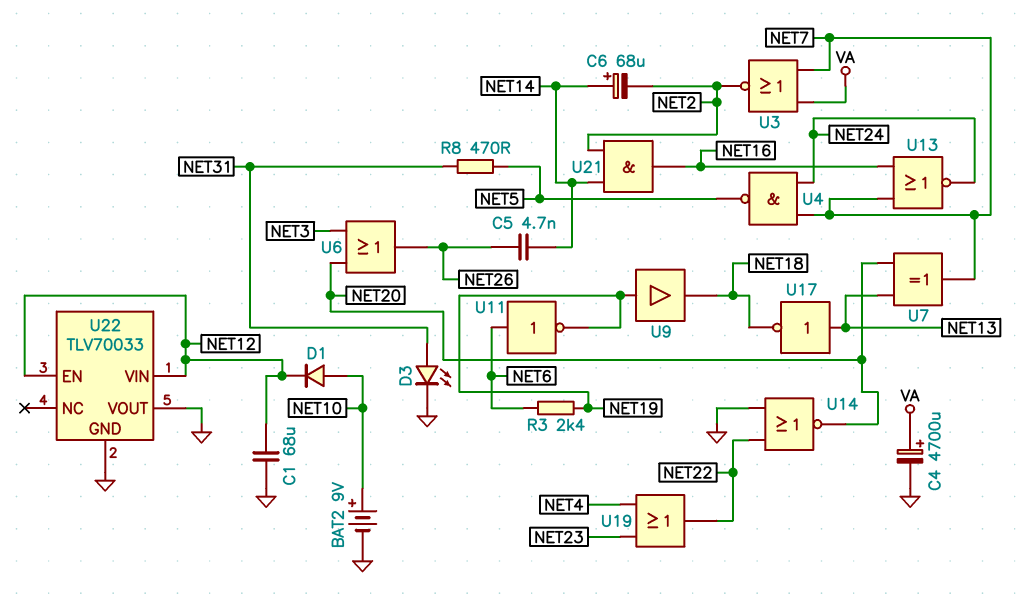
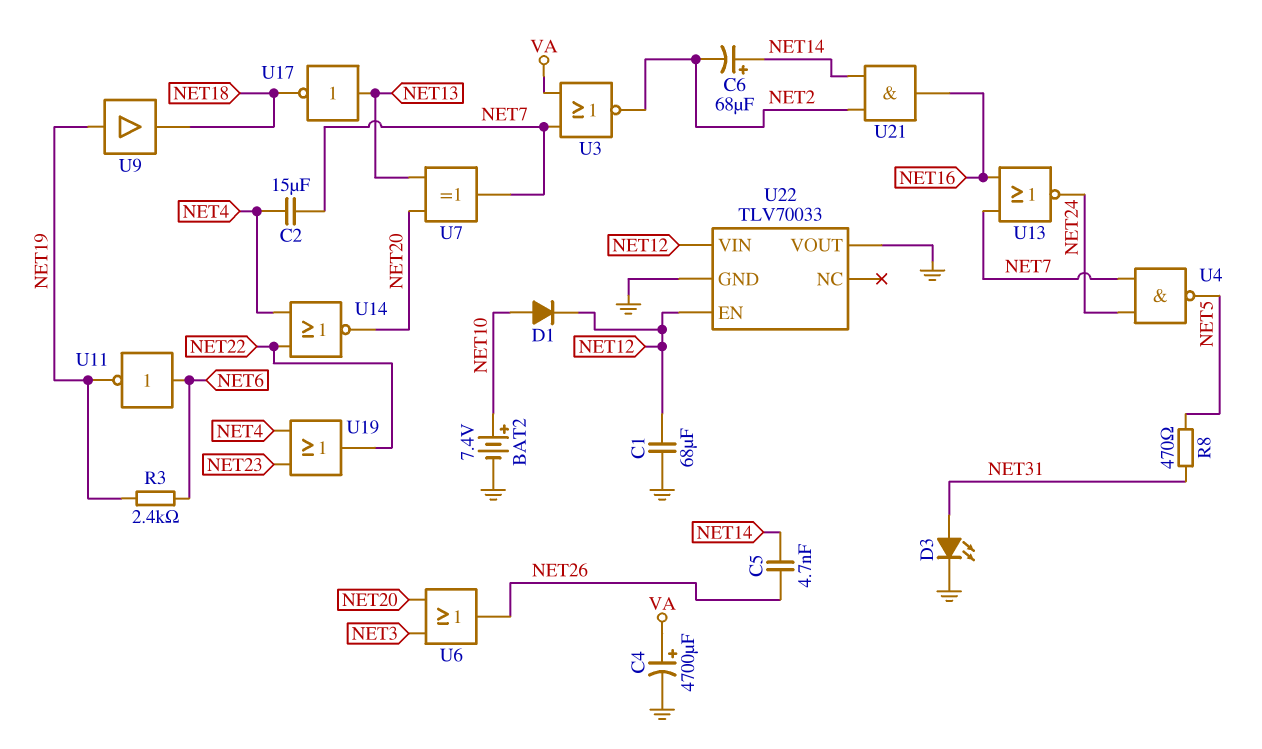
BAT2: 9V (plus NET10, minus GND) -> 7.4V (plus NET10, minus GND)
C2: none -> 15uF (NET4, NET7)
U14: NOR (in GND, in NET22, out NET20) -> NOR (in NET4, in NET22, out NET20)

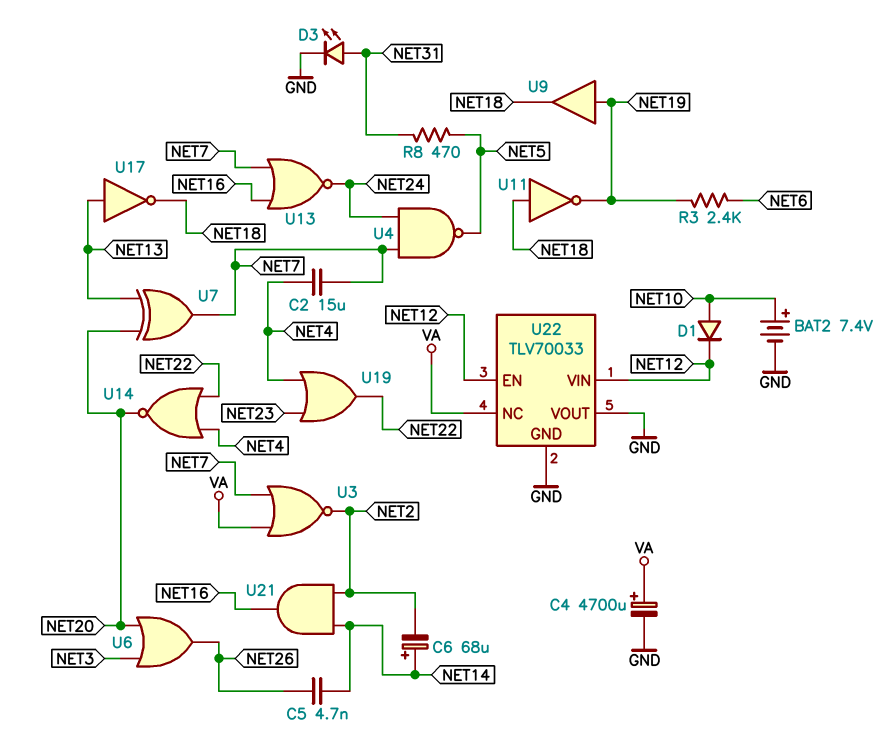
C1: 68uF (GND, NET12) -> none
U11: NOT (in NET6, out NET19) -> NOT (in NET18, out NET19)
U22 pin NC: none -> VA

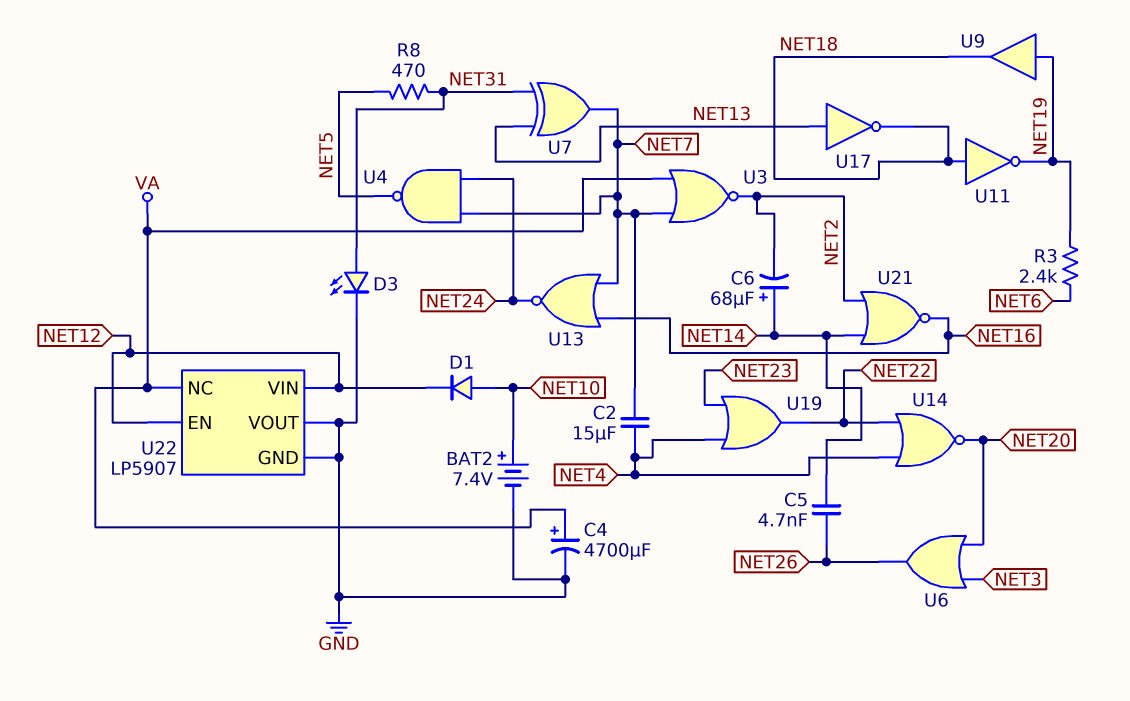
U7: XOR (in NET13, in NET20, out NET7) -> XOR (in NET13, in NET31, out NET7)
U21: AND (in NET2, in NET14, out NET16) -> NOR (in NET2, in NET14, out NET16)
U22: TLV70033 -> LP5907

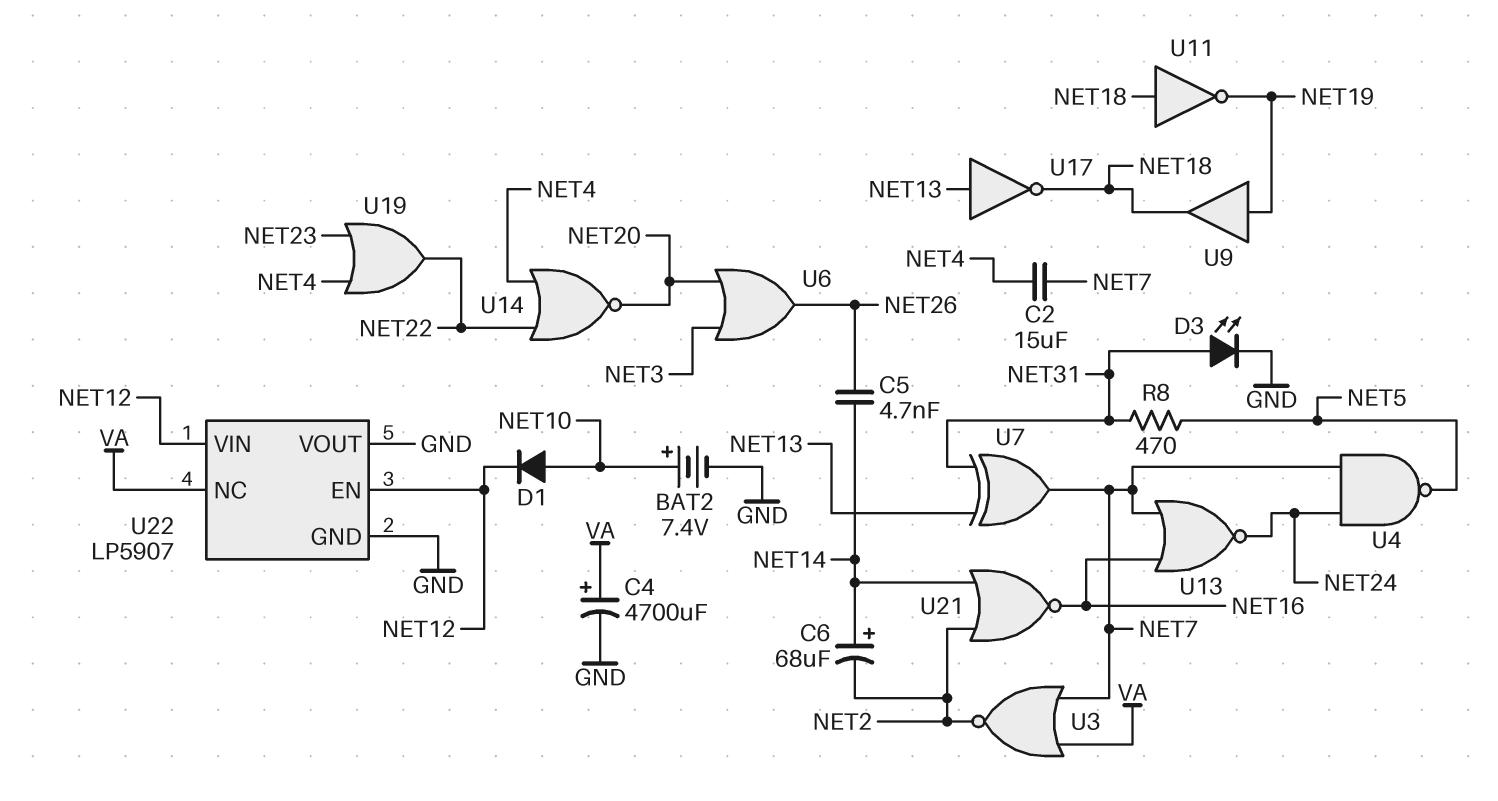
R3: 2.4k (NET6, NET19) -> none

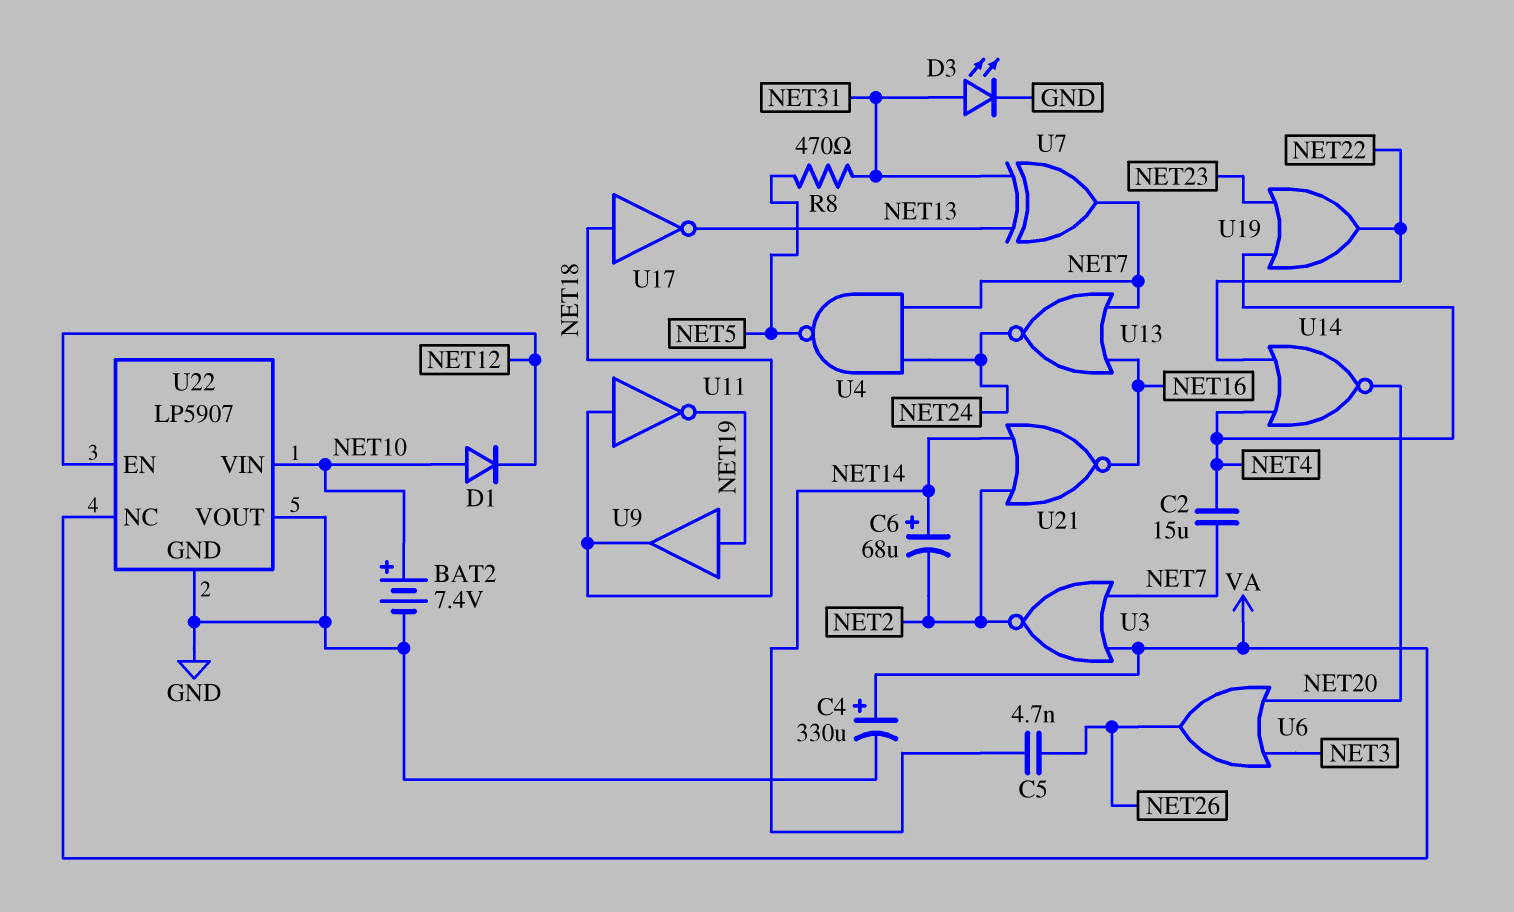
C4: 4700uF (plus VA, minus GND) -> 330uF (plus VA, minus GND)
U17: NOT (in NET13, out NET18) -> NOT (in NET18, out NET13)
U22 pin VIN: NET12 -> NET10

